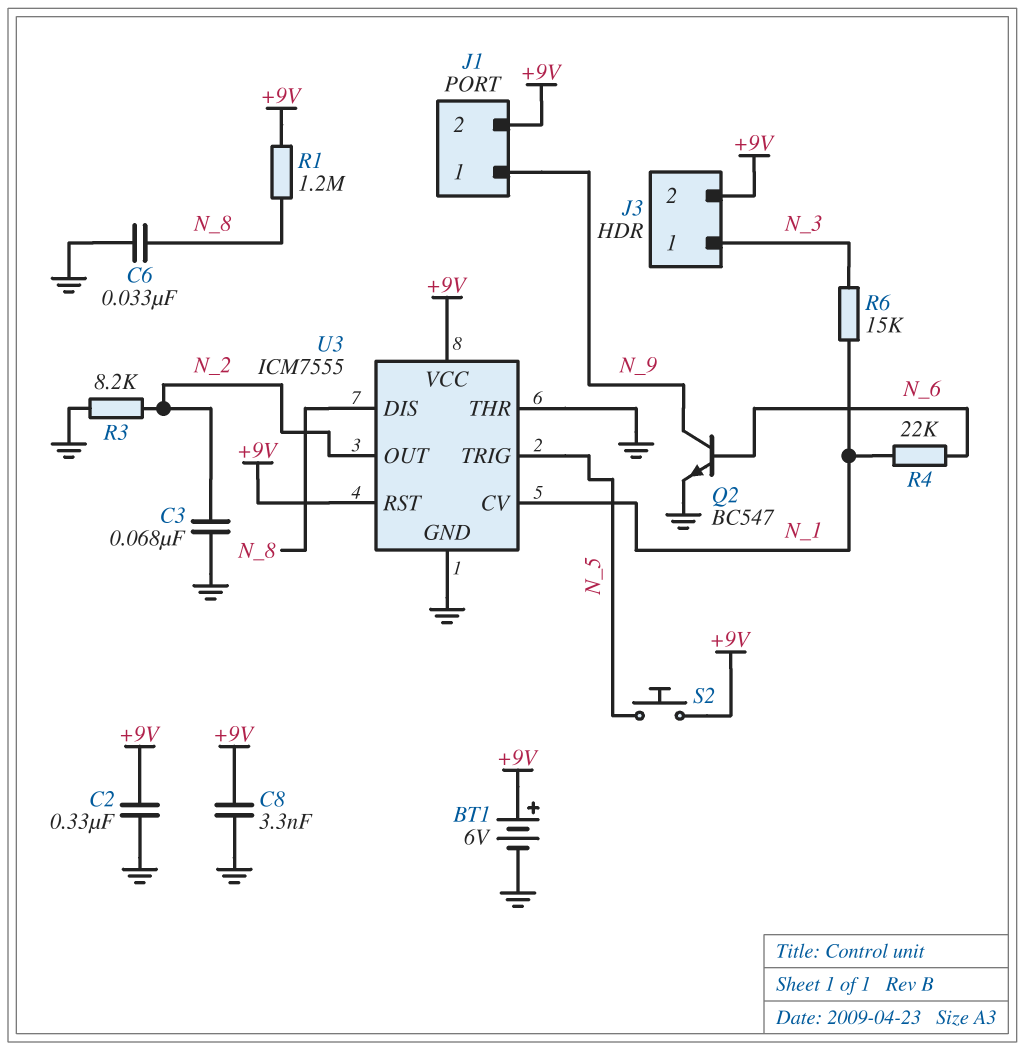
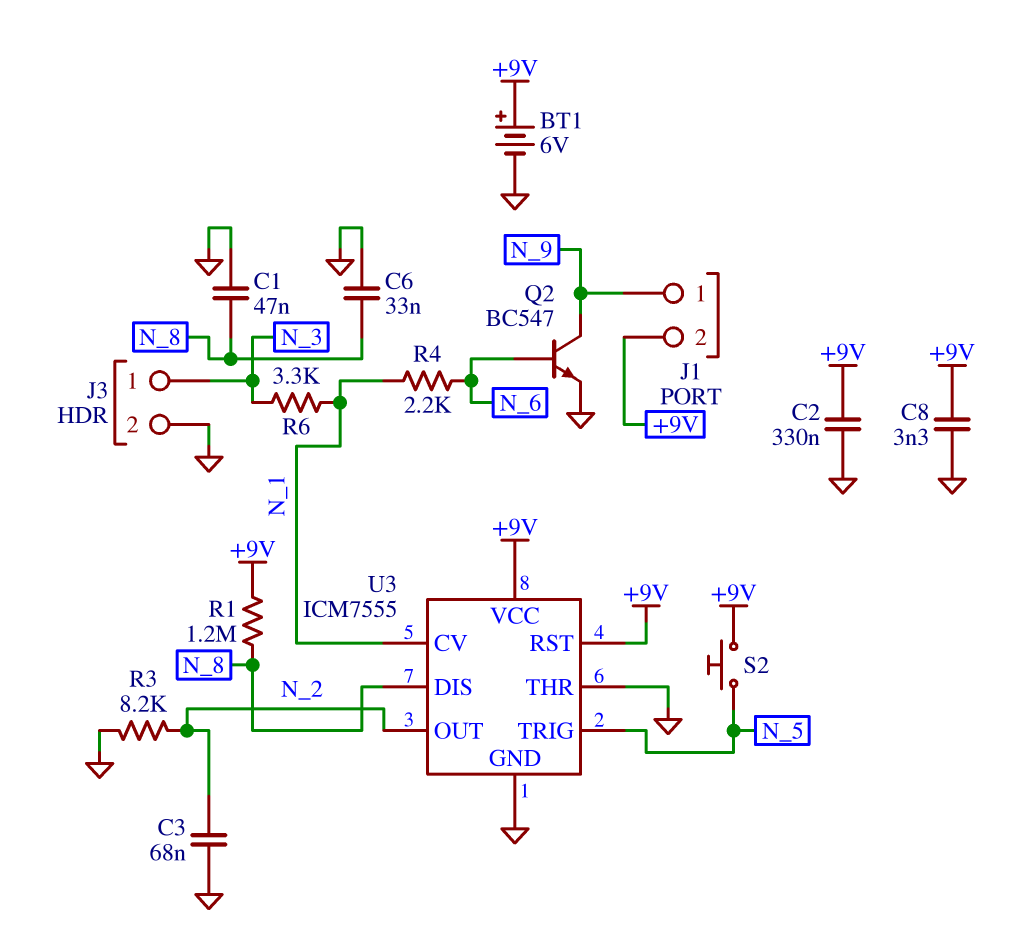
C1: none -> 47nF (GND, N_8)
J3 pin 2: +9V -> GND
R4: 22k (N_1, N_6) -> 2.2k (N_1, N_6)
R6: 15k (N_1, N_3) -> 3.3k (N_1, N_3)

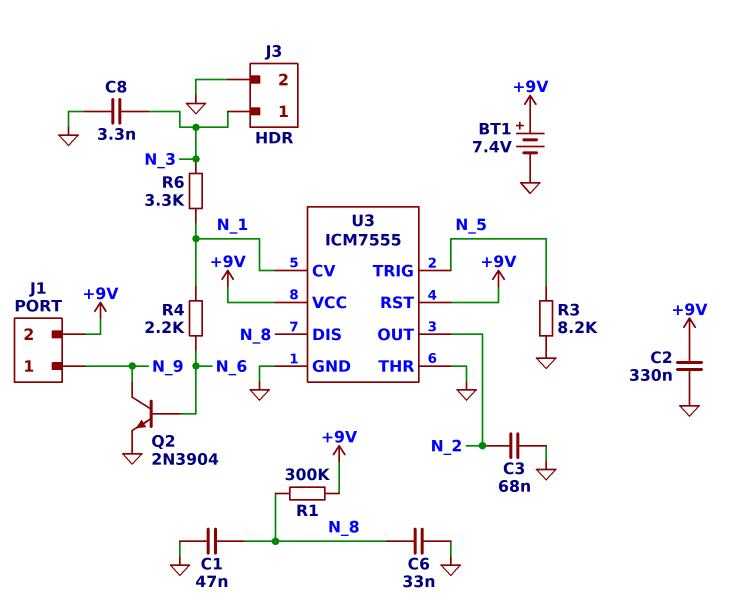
BT1: 6V (plus +9V, minus GND) -> 7.4V (plus +9V, minus GND)
C8: 3.3nF (+9V, GND) -> 3.3nF (GND, N_3)
Q2: NPN BC547 (B N_6, C N_9, E GND) -> NPN 2N3904 (B N_6, C N_9, E GND)
R1: 1.2M (+9V, N_8) -> 300k (+9V, N_8)
R3: 8.2k (GND, N_2) -> 8.2k (GND, N_5)
S2: button (+9V, N_5) -> none

